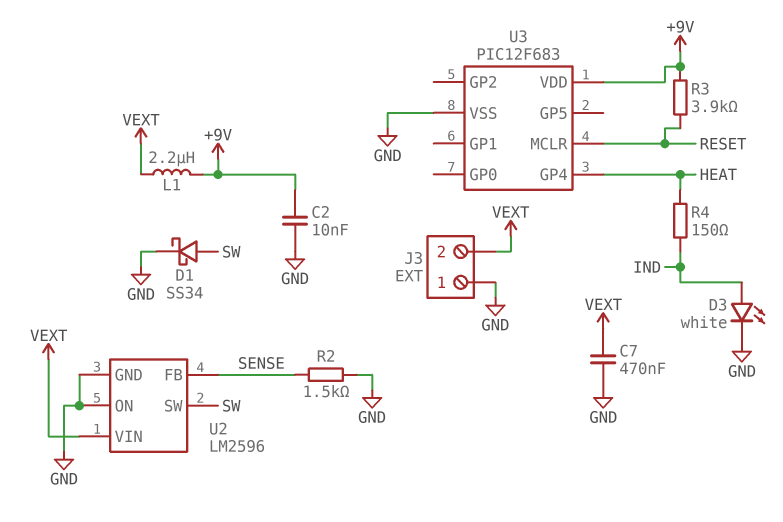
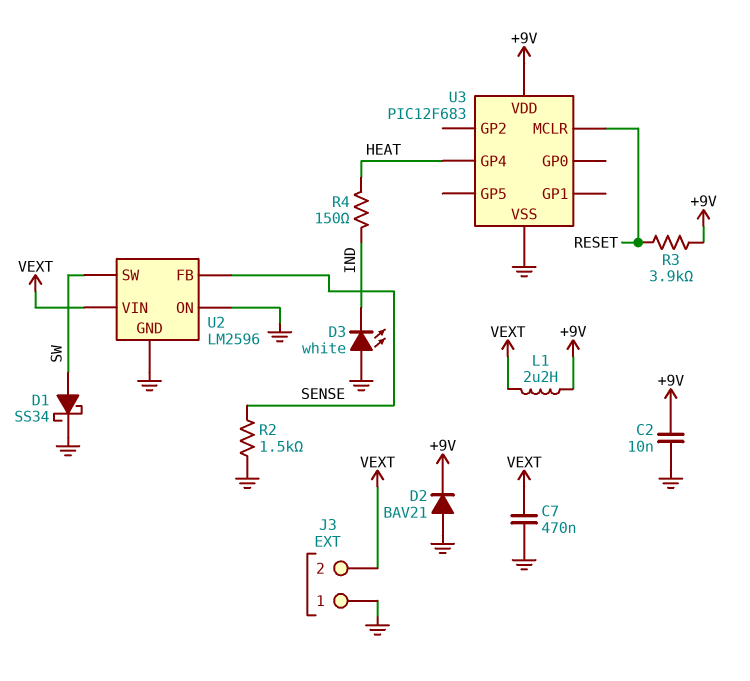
D2: none -> diode BAV21 (A GND, K +9V)
D3: LED white (A IND, K GND) -> LED white (A GND, K IND)

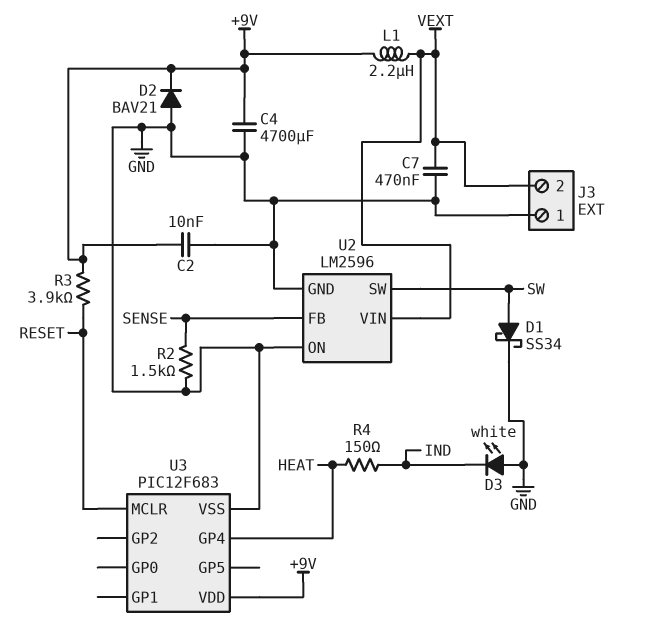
C4: none -> 4700uF (+9V, GND)

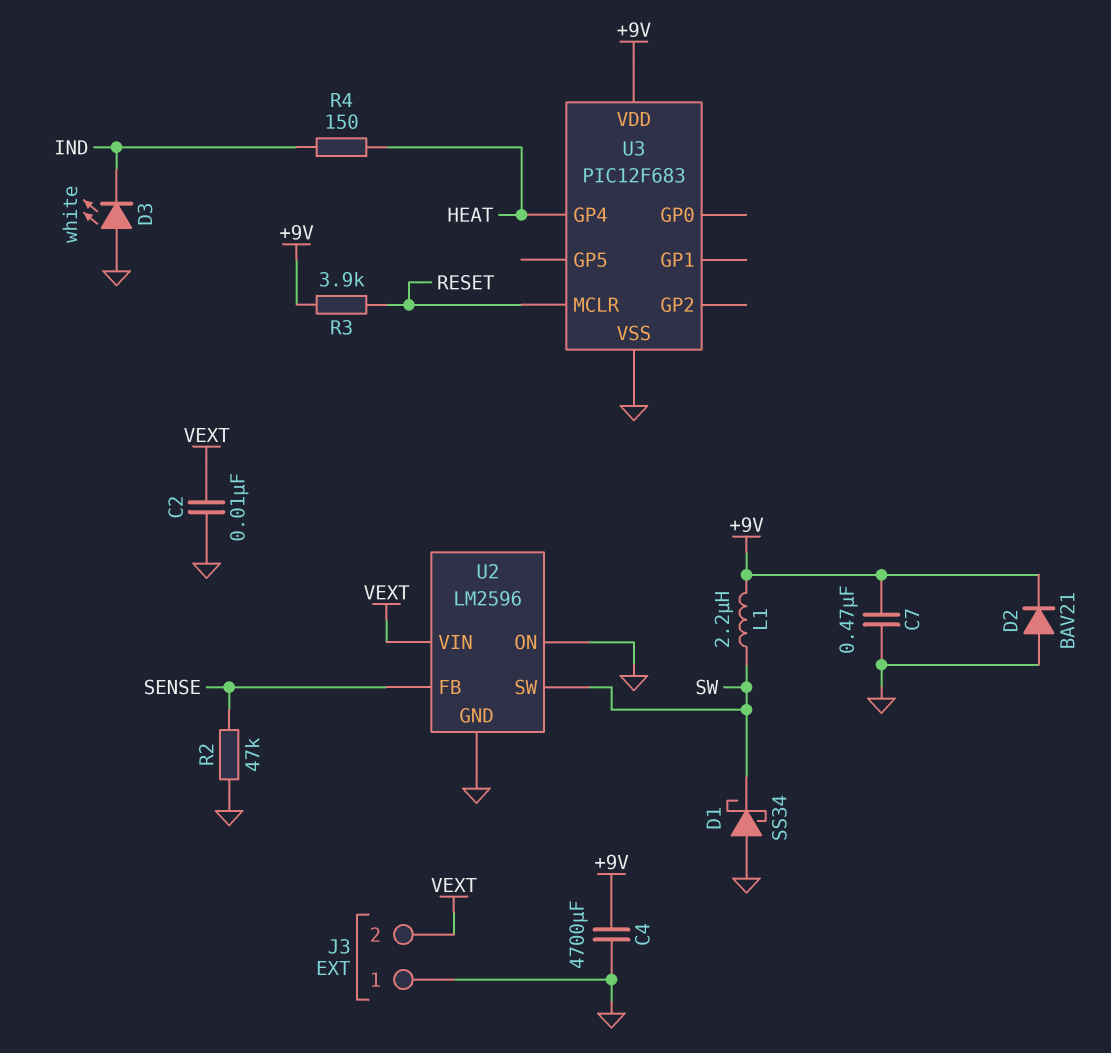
C2: 10nF (+9V, GND) -> 10nF (GND, VEXT)
C7: 470nF (GND, VEXT) -> 470nF (+9V, GND)
D1: schottky SS34 (A SW, K GND) -> schottky SS34 (A GND, K SW)
L1: 2.2uH (+9V, VEXT) -> 2.2uH (+9V, SW)
R2: 1.5k (GND, SENSE) -> 47k (GND, SENSE)

